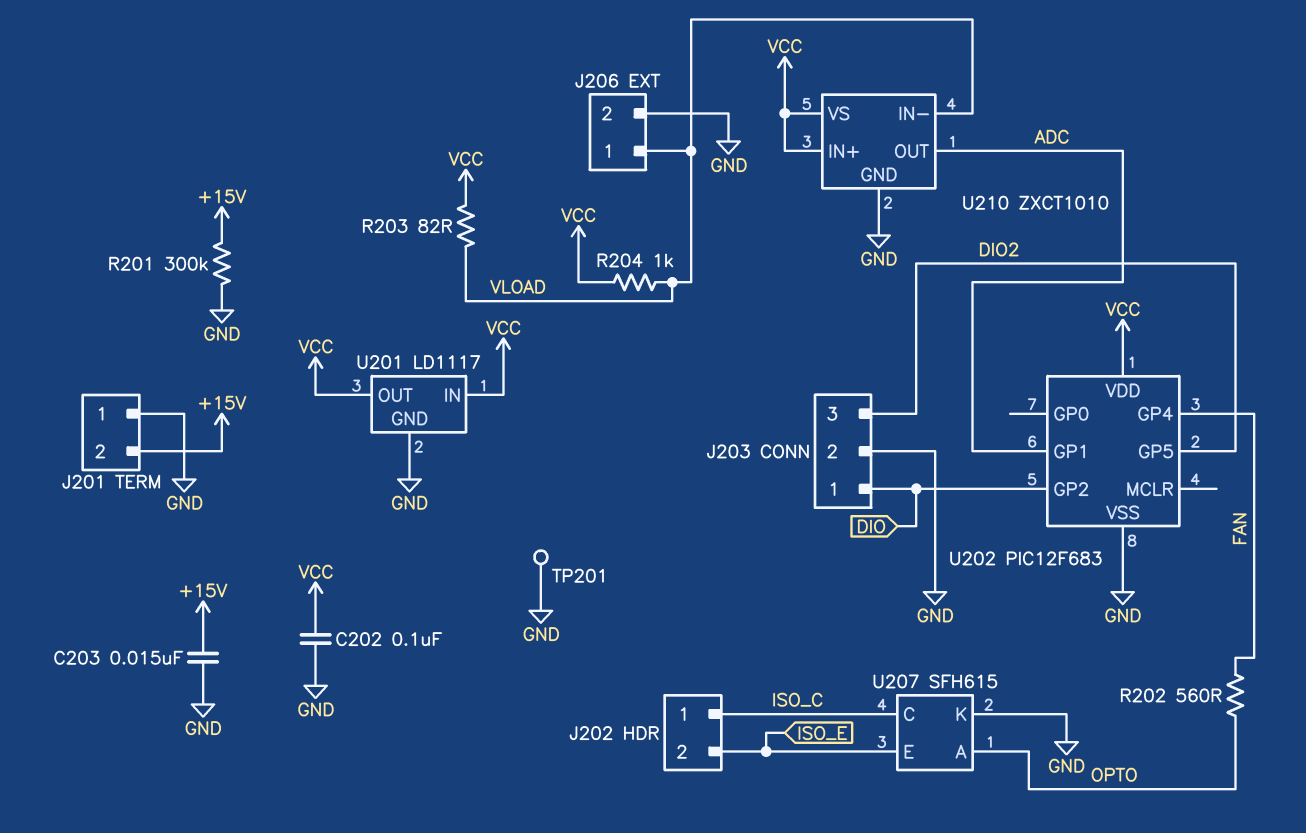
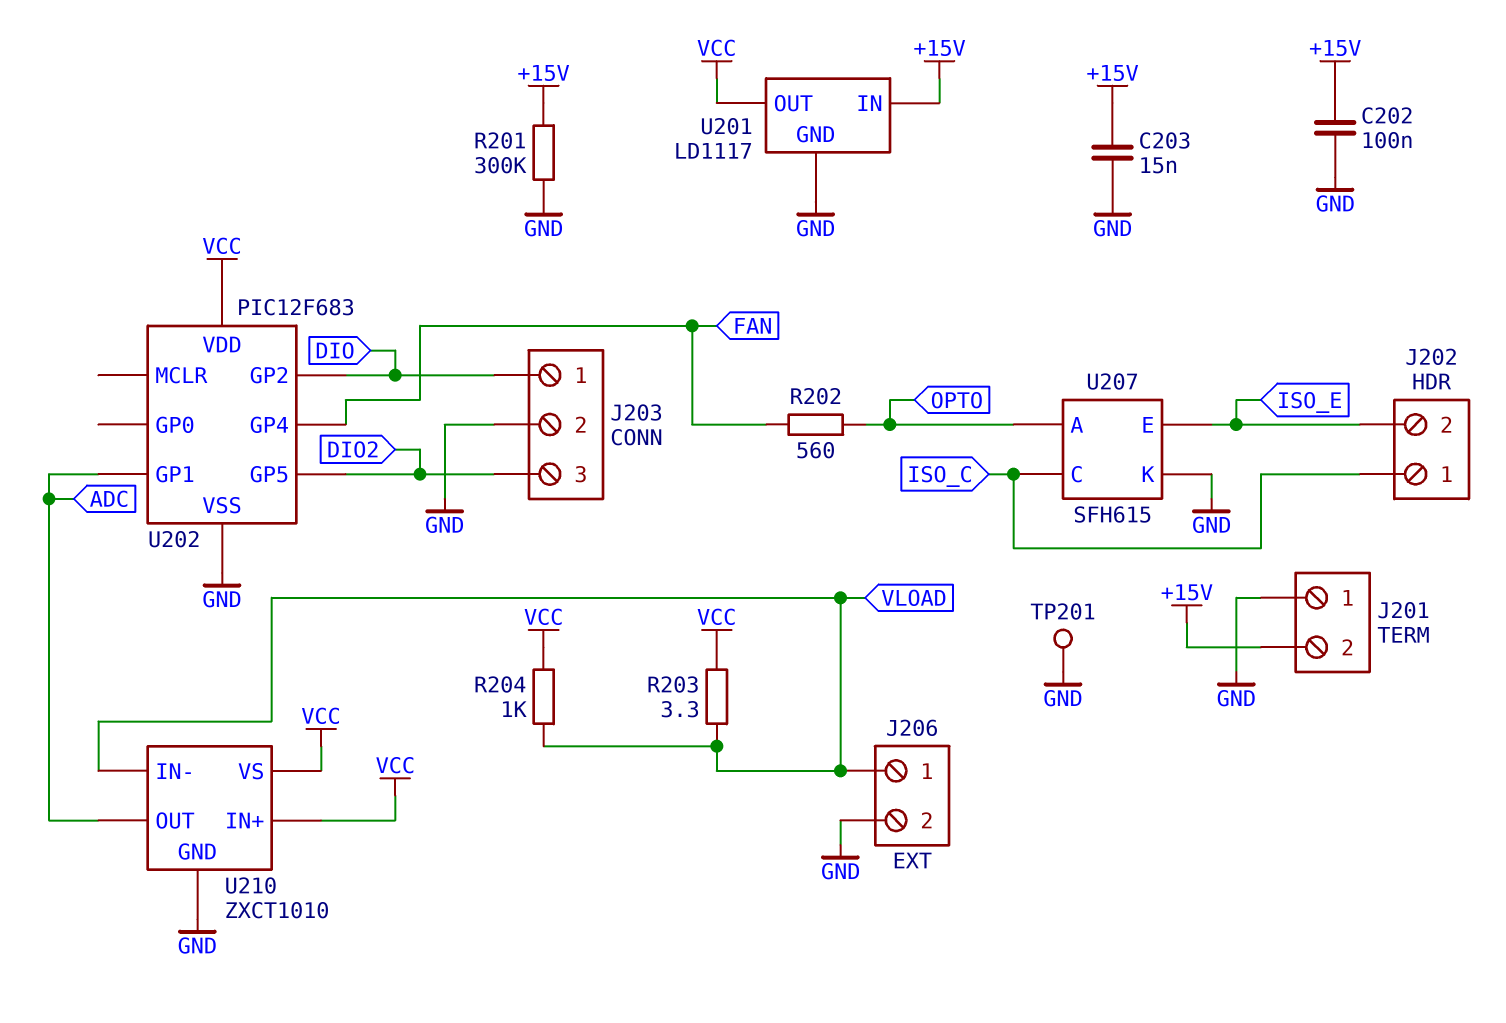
C202: 100nF (GND, VCC) -> 100nF (+15V, GND)
R203: 82 (VCC, VLOAD) -> 3.3 (VCC, VLOAD)
U201 pin IN: VCC -> +15V

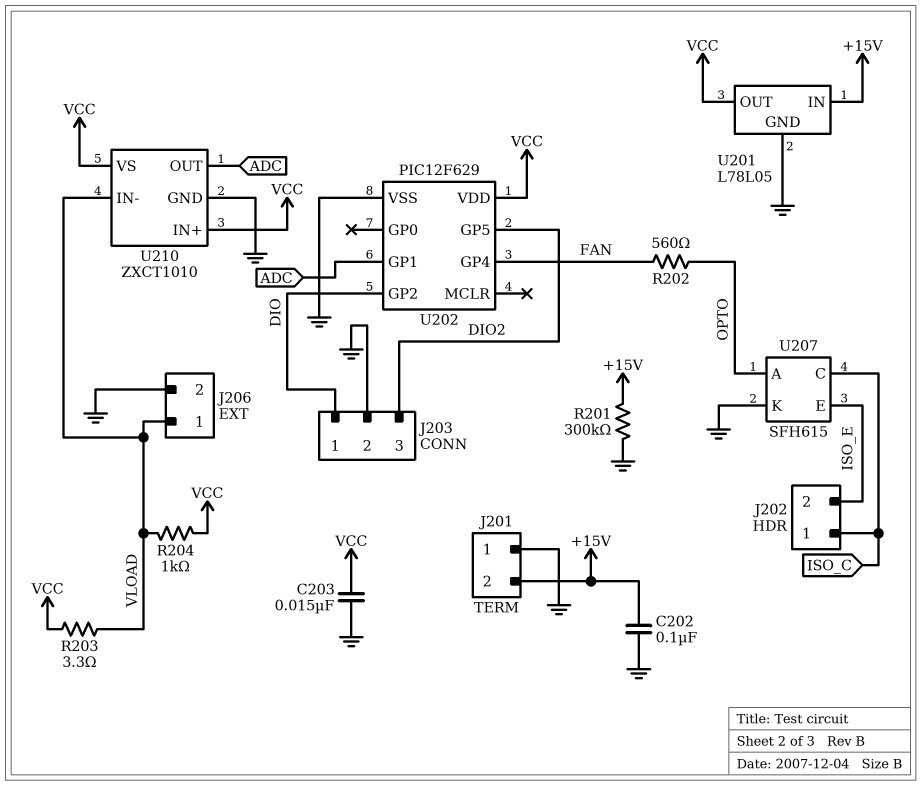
C203: 15nF (+15V, GND) -> 15nF (GND, VCC)
TP201: test point (GND) -> none
U201: LD1117 -> L78L05
U202: PIC12F683 -> PIC12F629

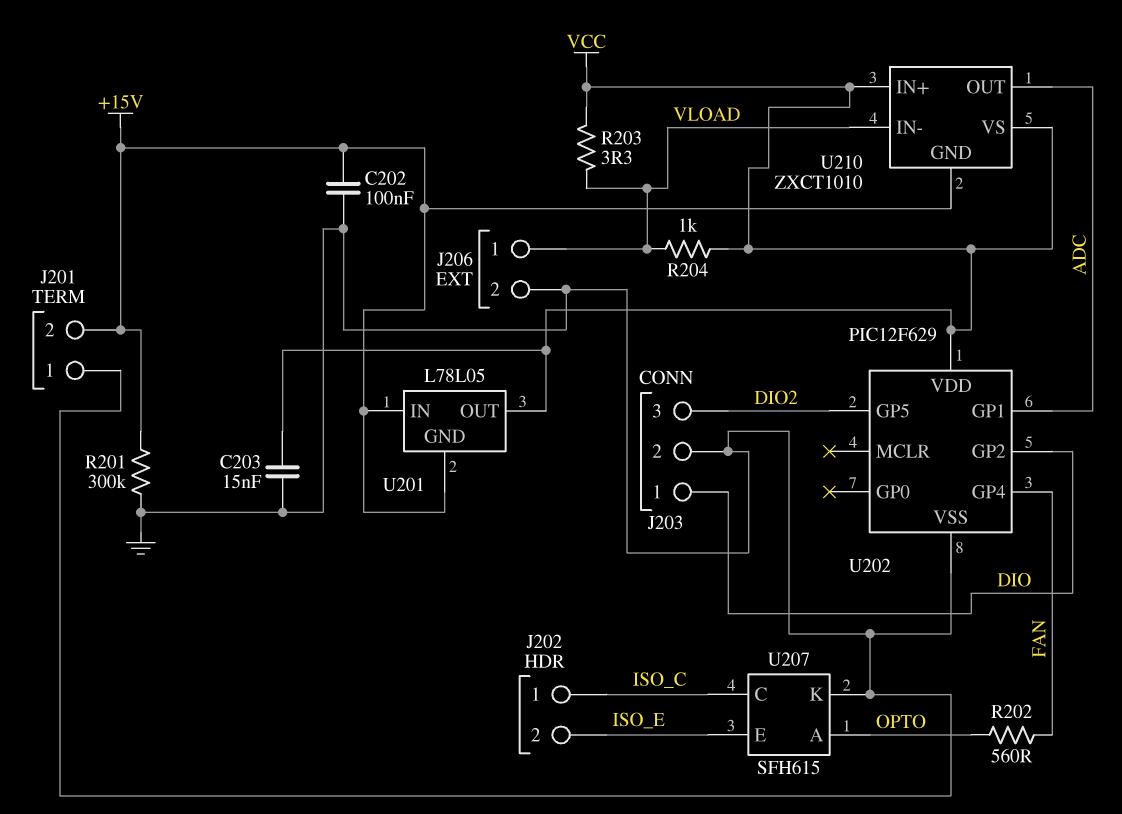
U201 pin GND: GND -> +15V
U210 pin GND: GND -> +15V

